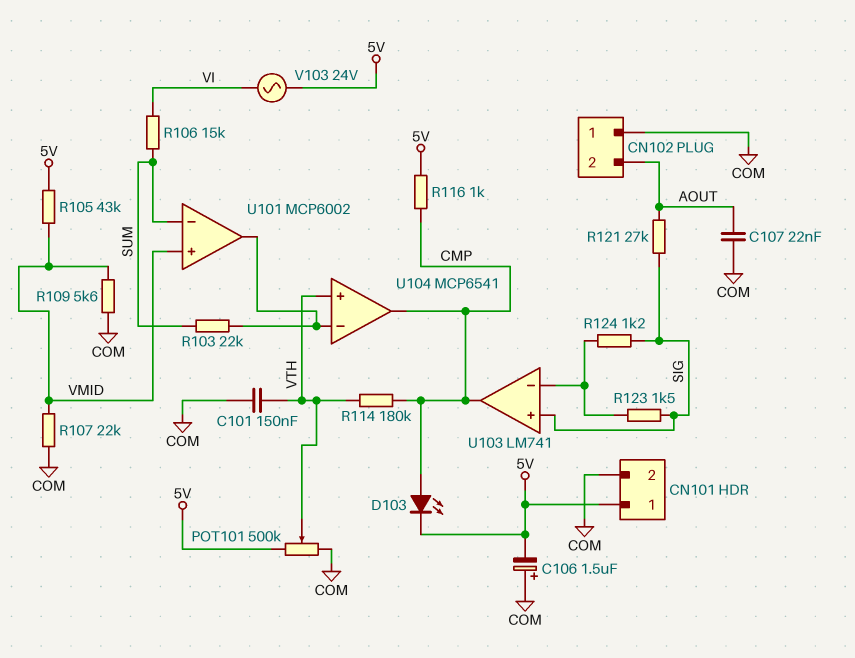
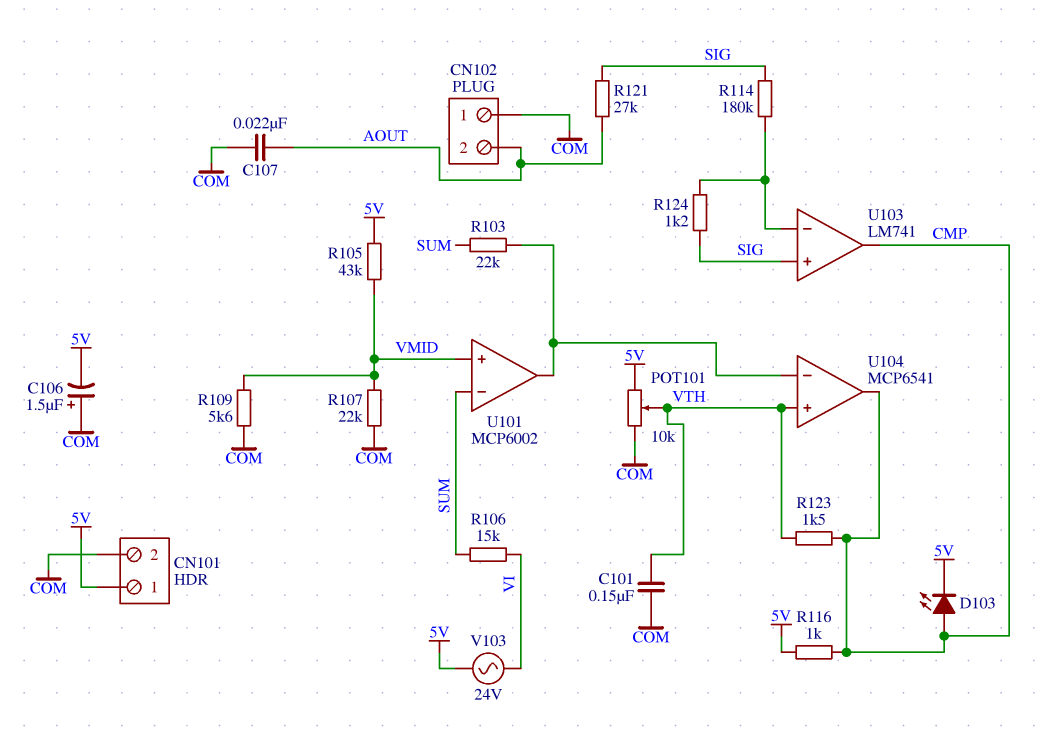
POT101: 500k (5V, COM, wiper VTH) -> 10k (5V, COM, wiper VTH)
R114: 180k (CMP, VTH) -> 180k (SIG, U103/in-)
R123: 1.5k (SIG, U103/in-) -> 1.5k (CMP, VTH)

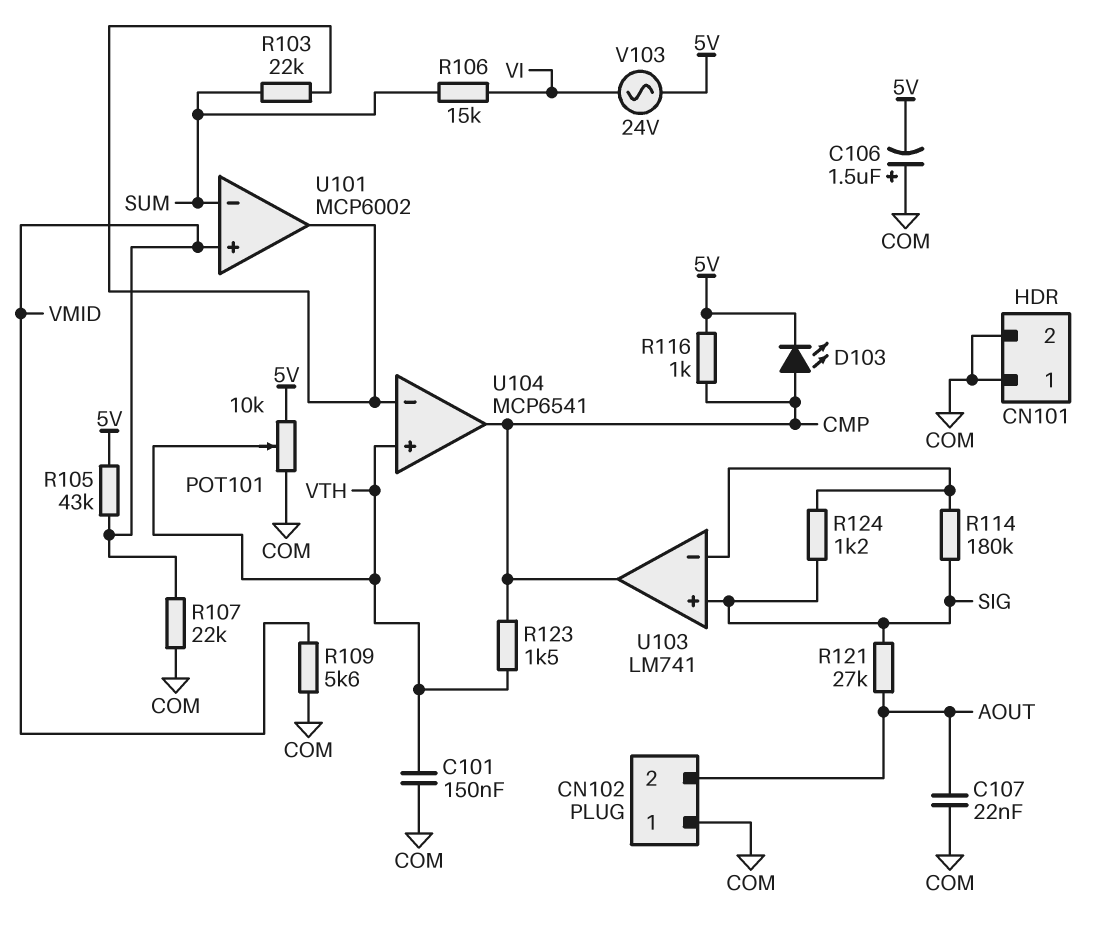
CN101 pin 1: 5V -> COM

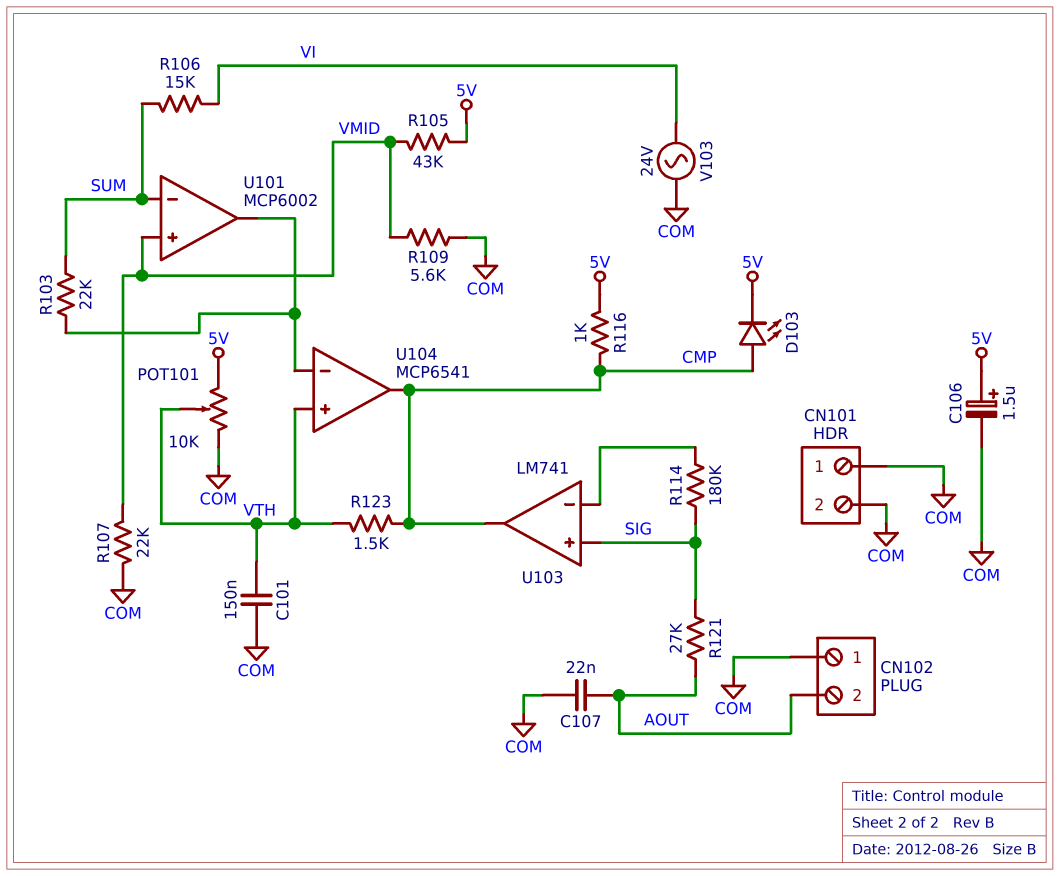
C106: 1.5uF (plus COM, minus 5V) -> 1.5uF (plus 5V, minus COM)
R124: 1.2k (SIG, U103/in-) -> none
V103: AC 24V (5V, VI) -> AC 24V (COM, VI)

